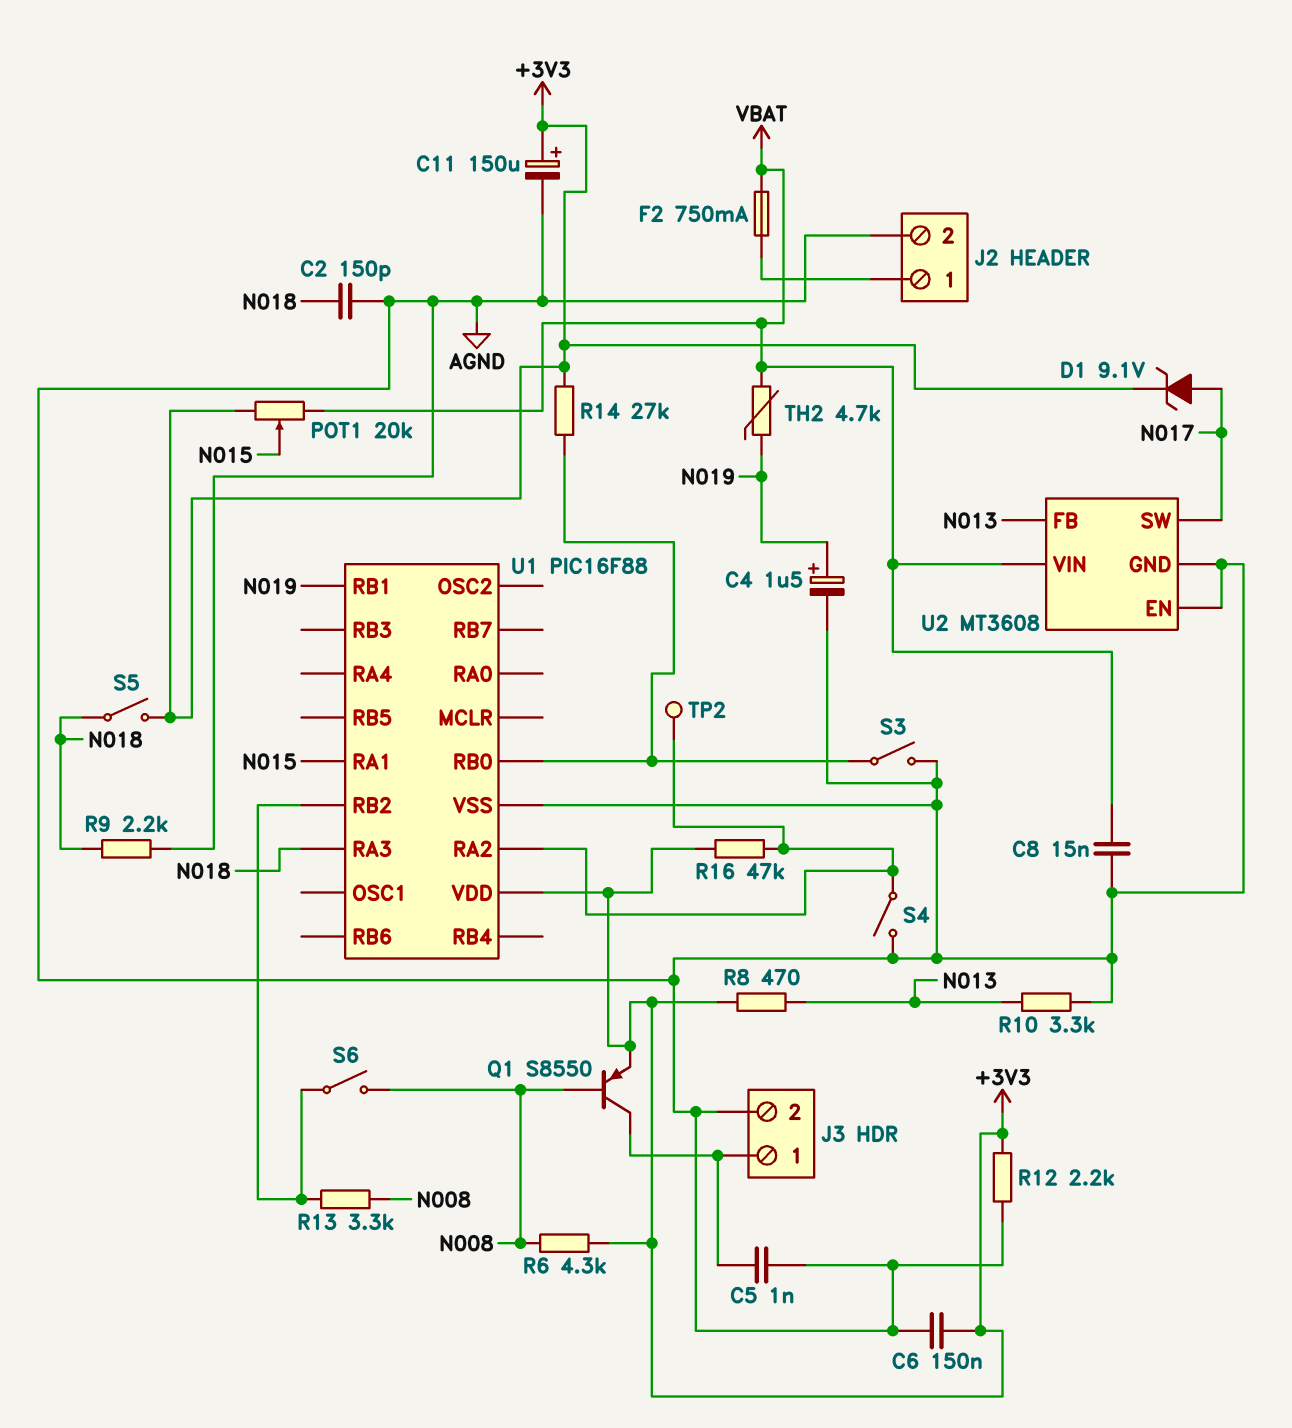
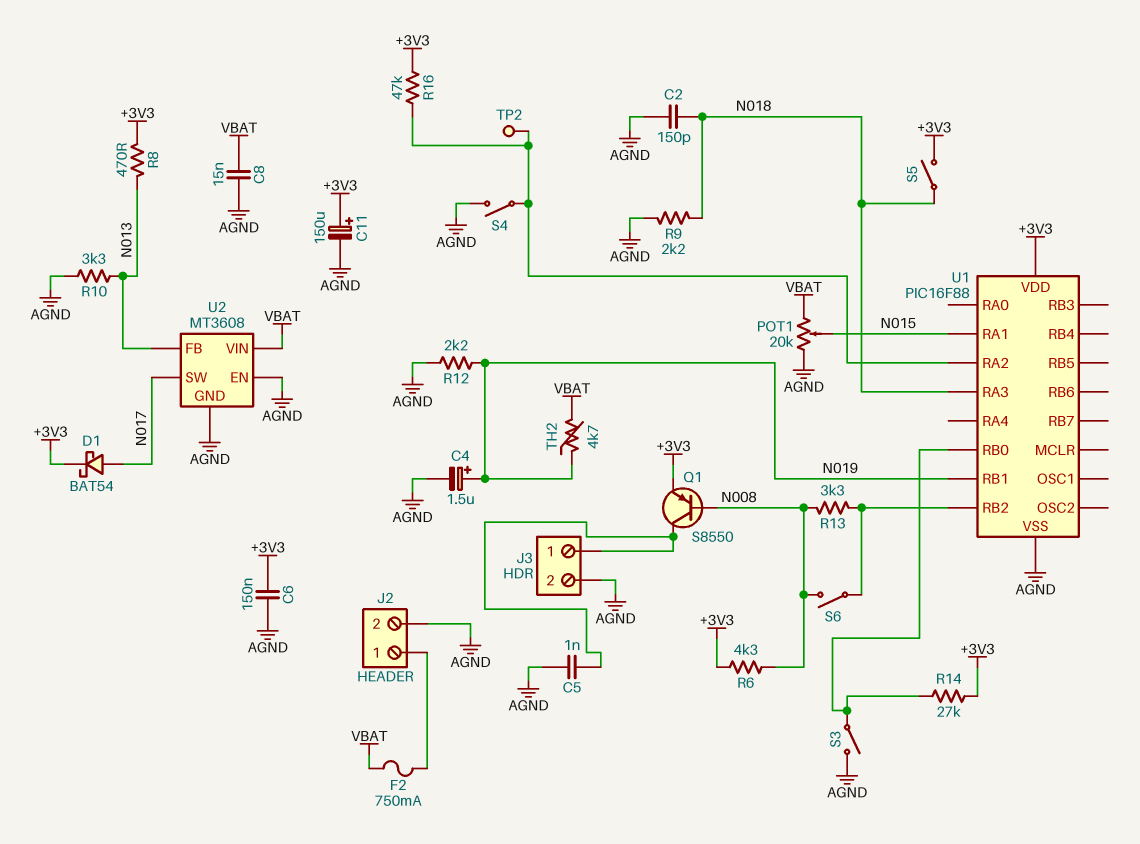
D1: zener 9.1V (A N017, K +3V3) -> schottky BAT54 (A N017, K +3V3)
POT1: 20k (+3V3, VBAT, wiper N015) -> 20k (AGND, VBAT, wiper N015)
R12: 2.2k (+3V3, AGND) -> 2.2k (AGND, N019)

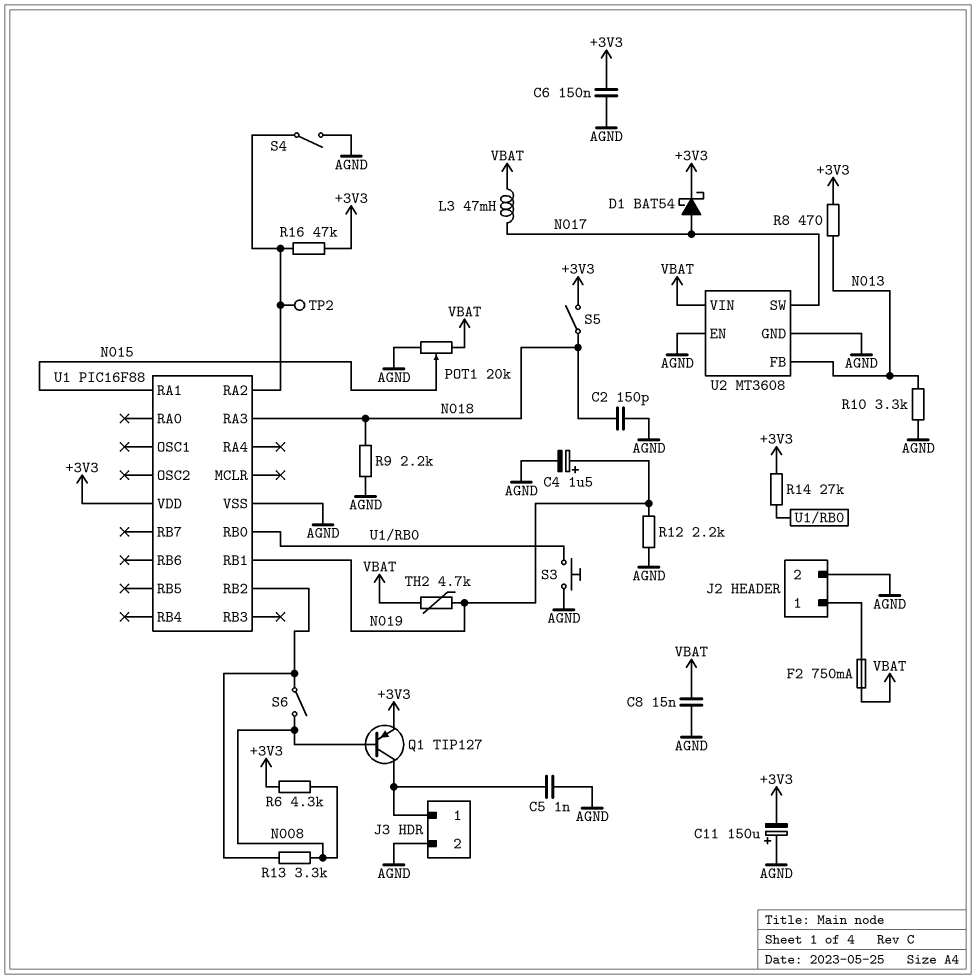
C11: 150uF (plus +3V3, minus AGND) -> 150uF (plus AGND, minus +3V3)
L3: none -> 47mH (N017, VBAT)
Q1: PNP S8550 (B N008, C J3/1, E +3V3) -> PNP TIP127 (B N008, C J3/1, E +3V3)
S3: switch (AGND, U1/RB0) -> button (AGND, U1/RB0)

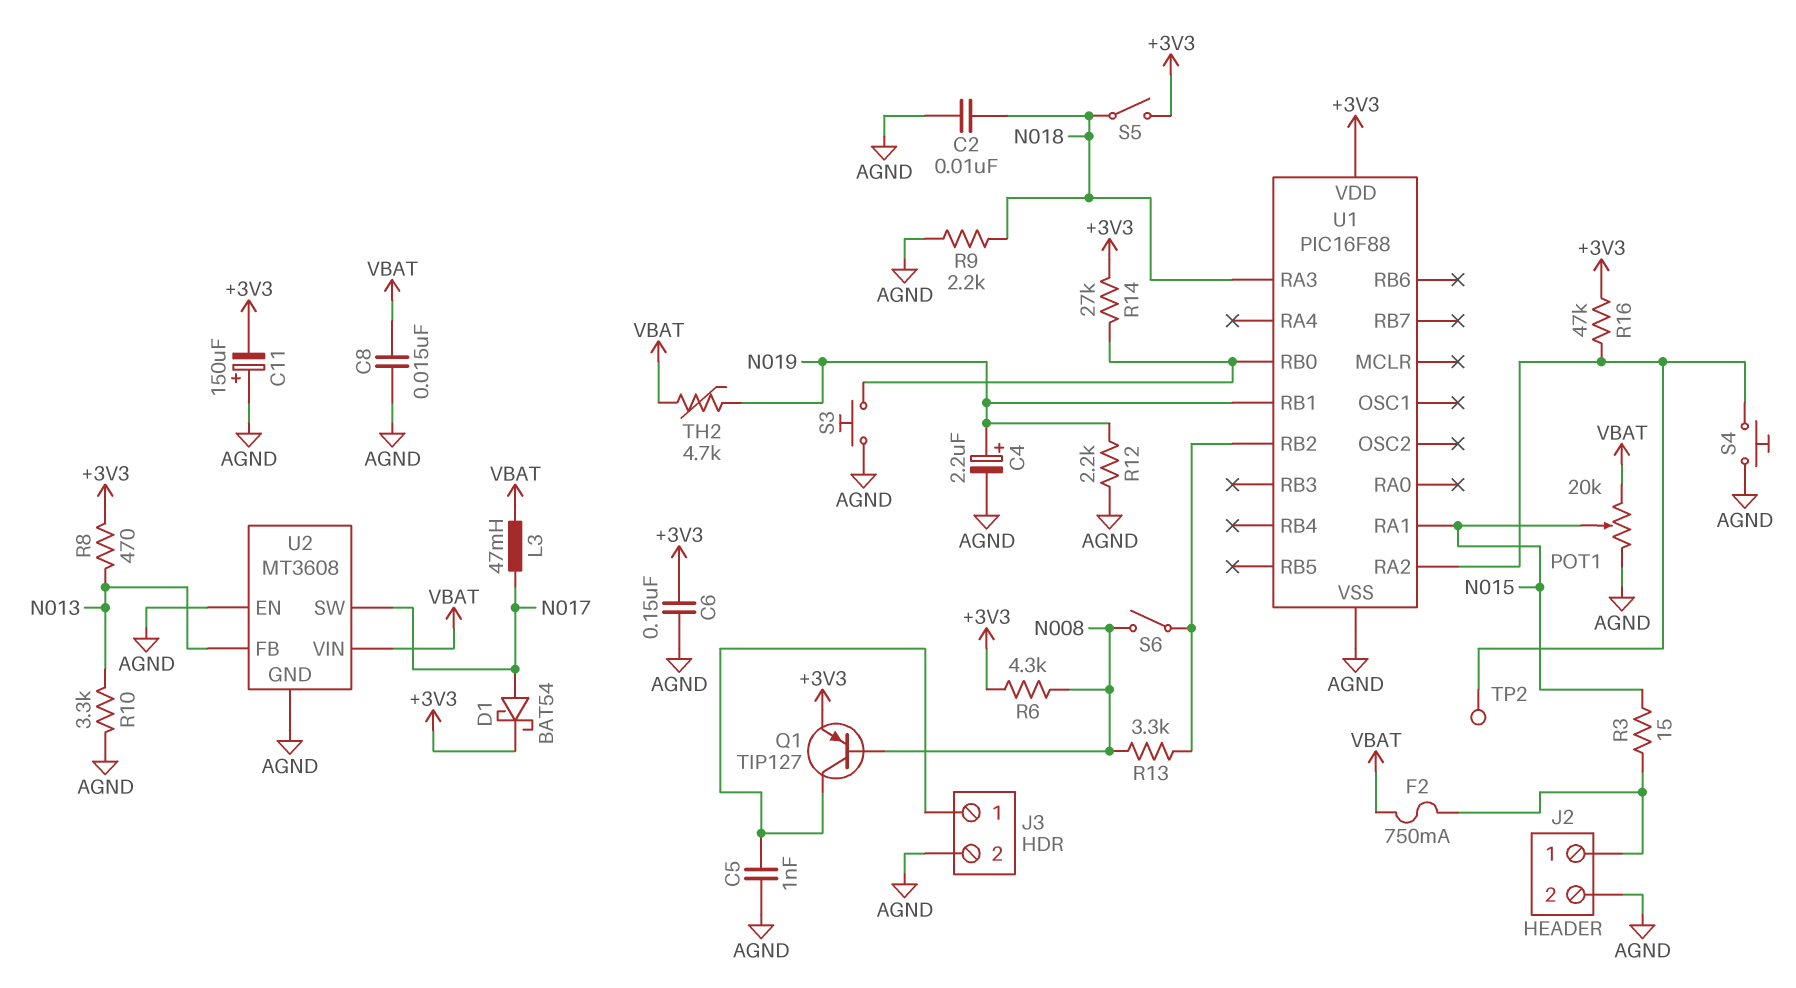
C2: 150pF (AGND, N018) -> 10nF (AGND, N018)
C4: 1.5uF (plus N019, minus AGND) -> 2.2uF (plus N019, minus AGND)
R3: none -> 15 (J2/1, N015)
S4: switch (AGND, U1/RA2) -> button (AGND, U1/RA2)

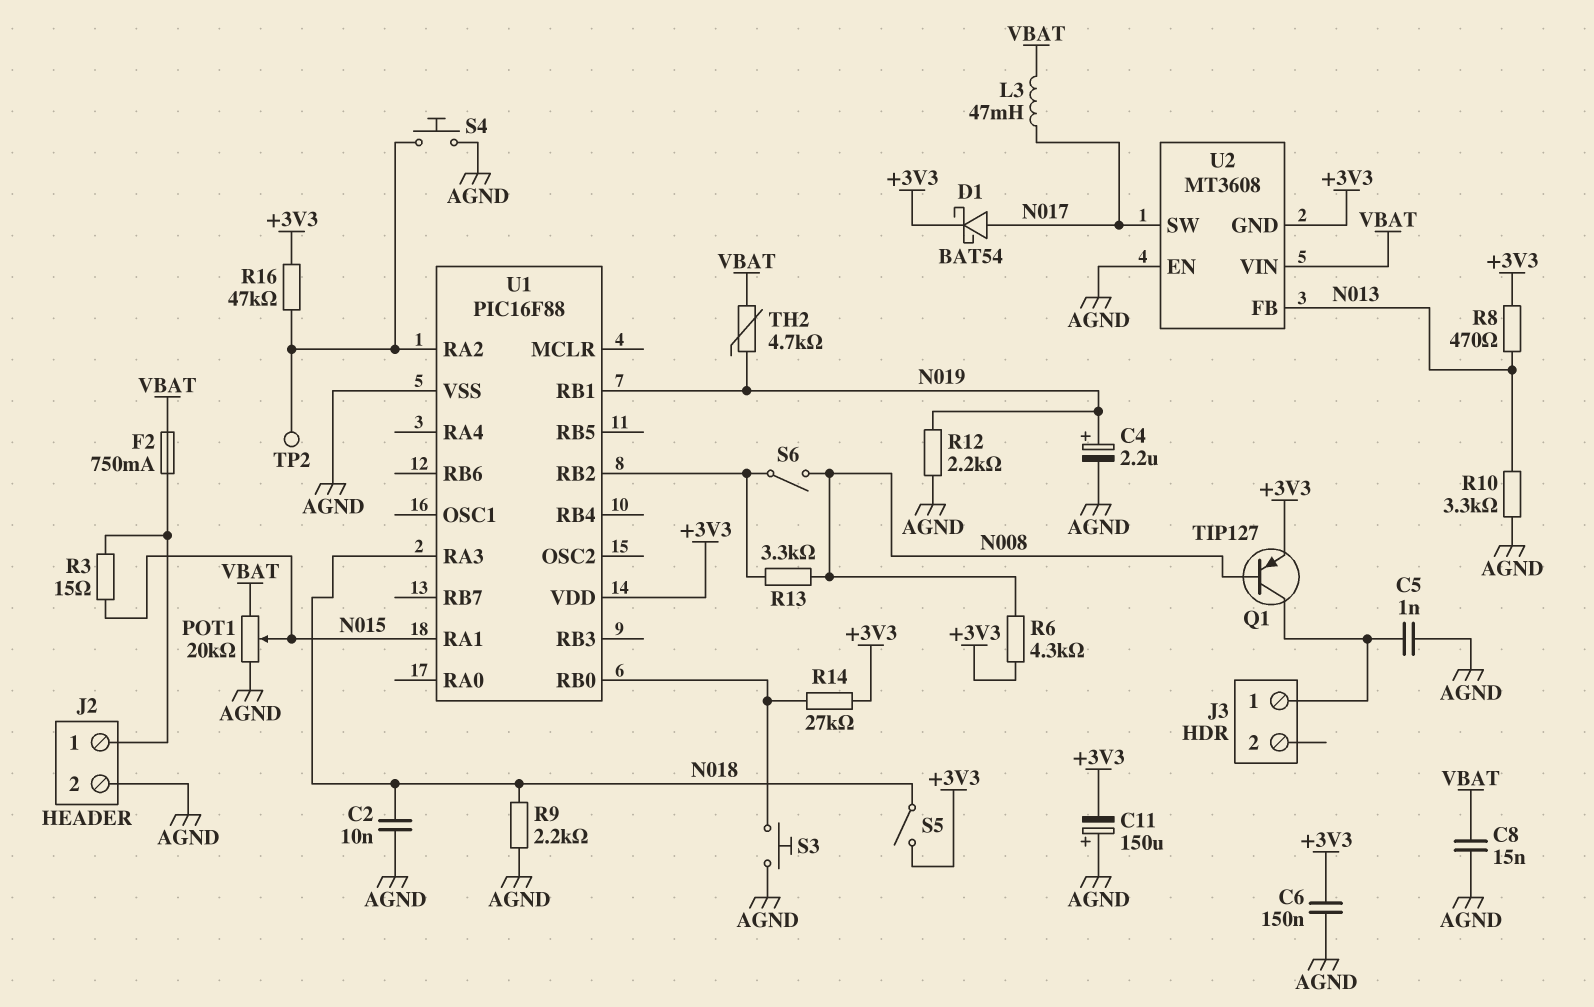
J3 pin 2: AGND -> none
U2 pin GND: AGND -> +3V3

